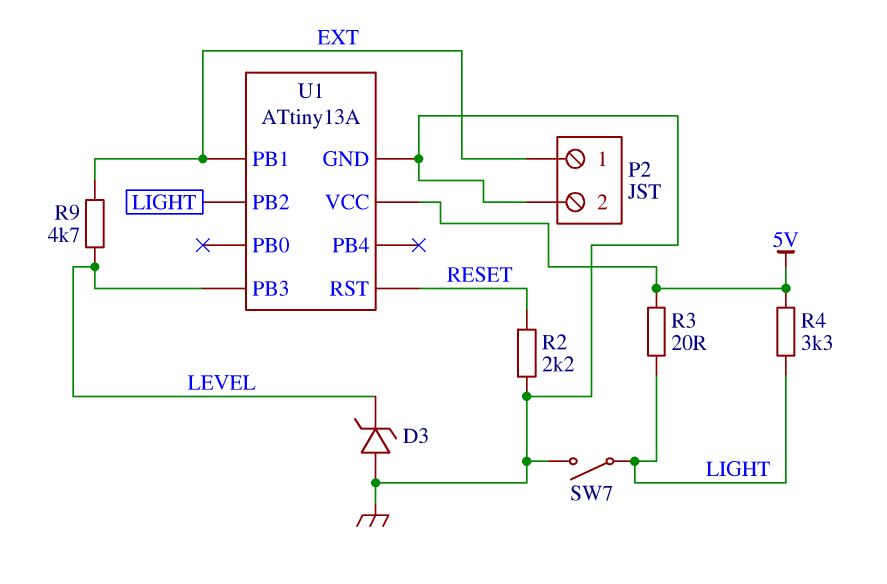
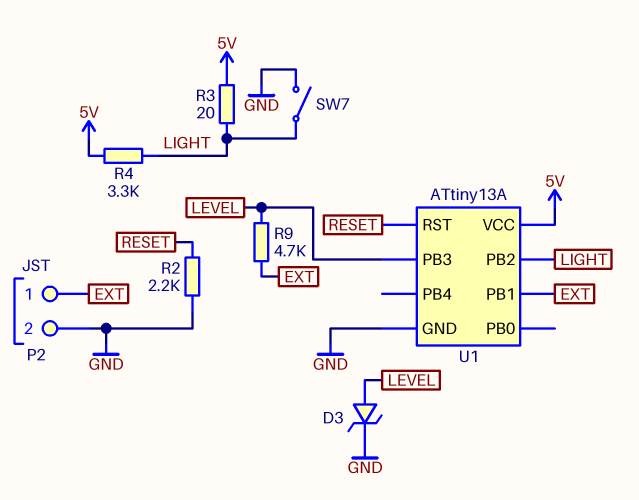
D3: zener (A GND, K LEVEL) -> zener (A LEVEL, K GND)

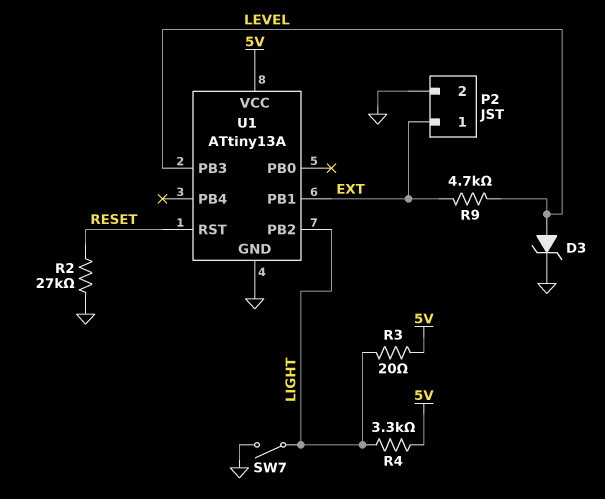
R2: 2.2k (GND, RESET) -> 27k (GND, RESET)

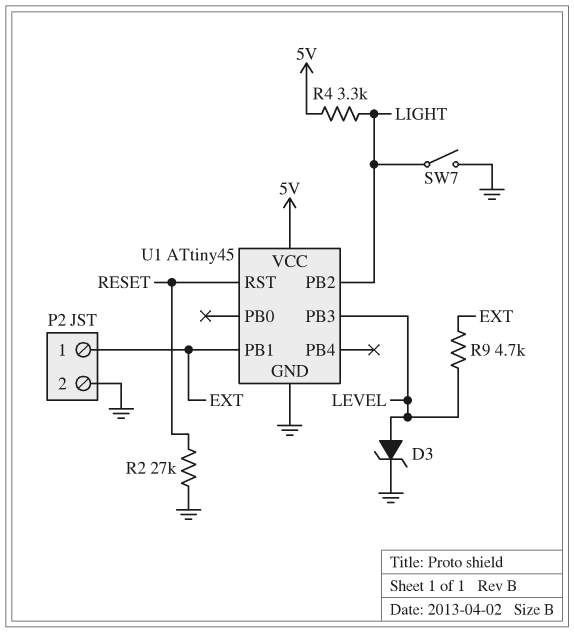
R3: 20 (5V, LIGHT) -> none
U1: ATtiny13A -> ATtiny45

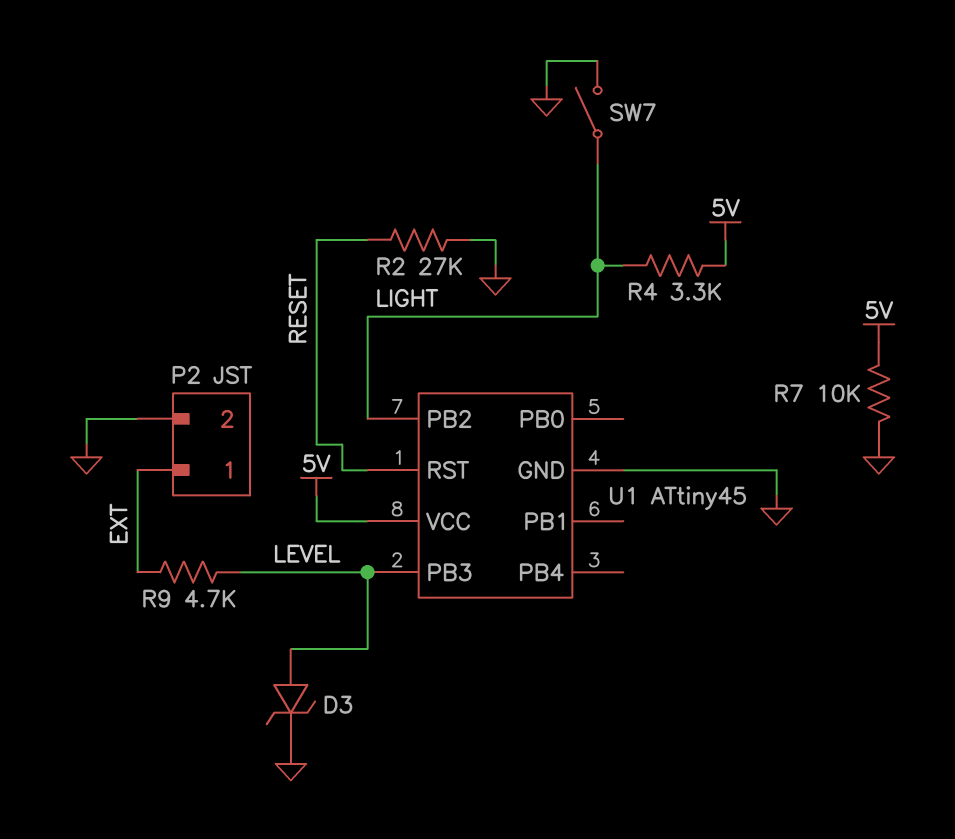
R7: none -> 10k (5V, GND)
U1 pin PB1: EXT -> none

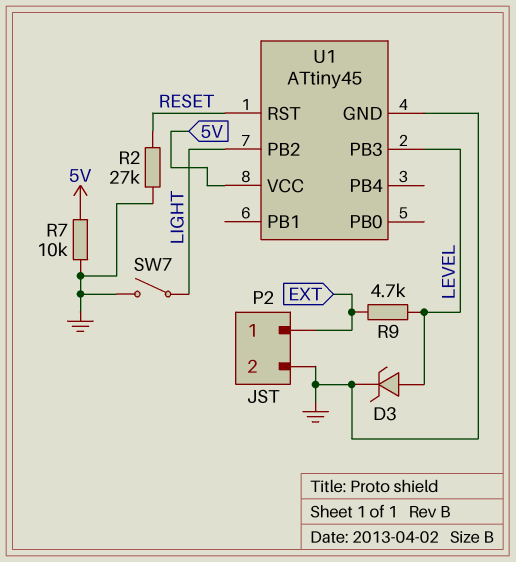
R4: 3.3k (5V, LIGHT) -> none

